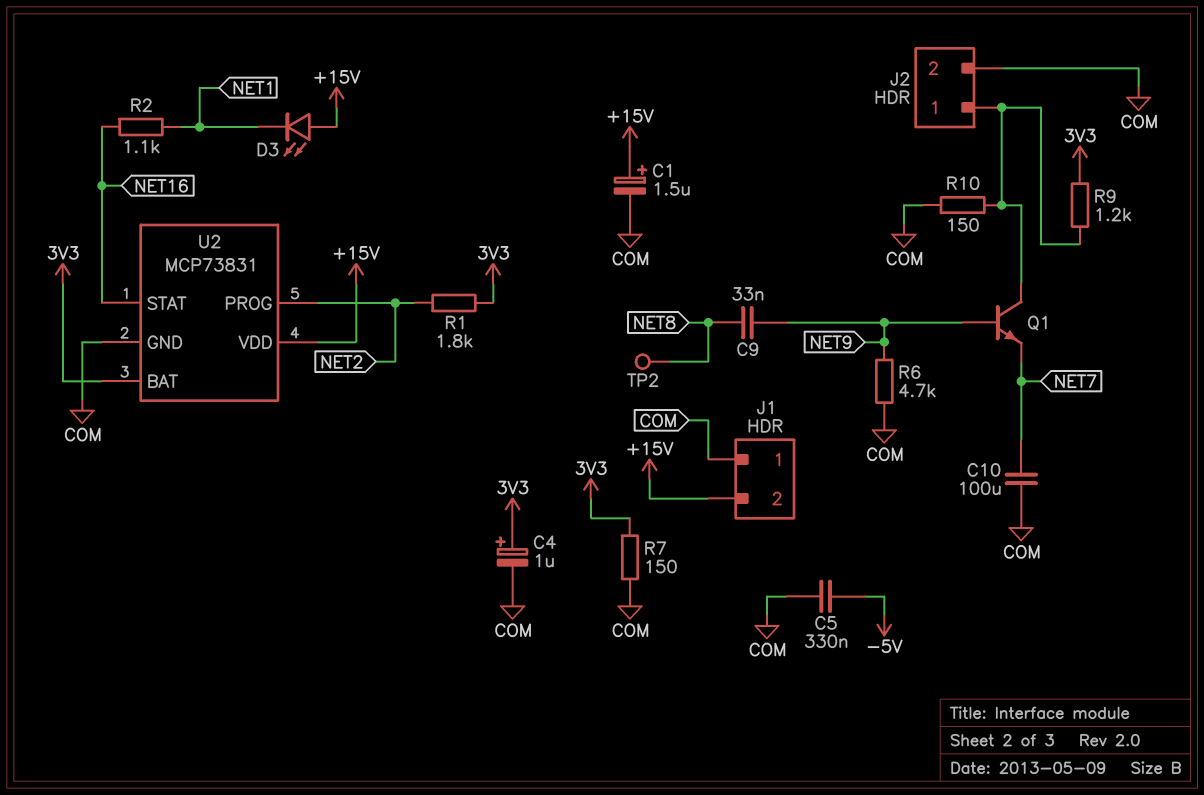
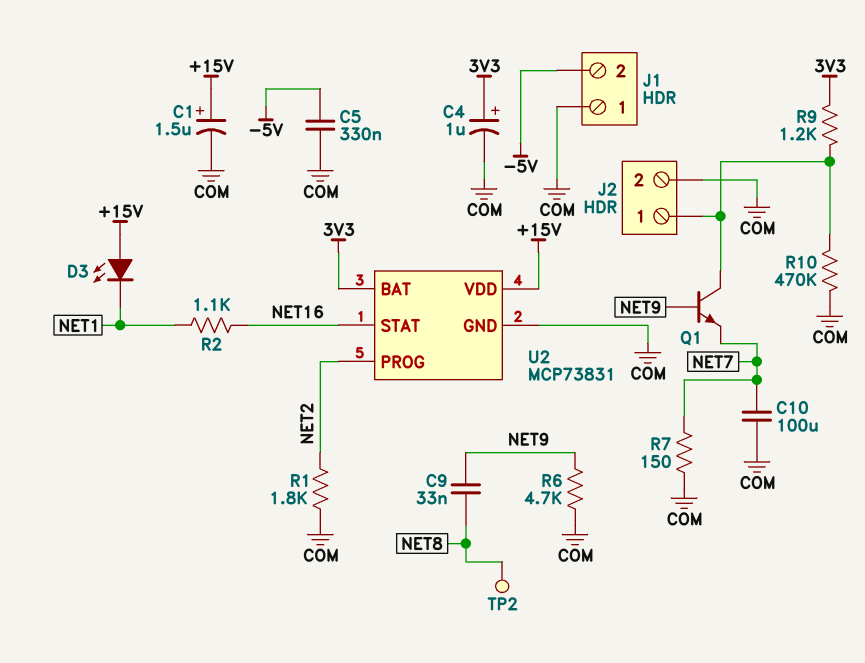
J1 pin 2: +15V -> -5V
R1: 1.8k (3V3, NET2) -> 1.8k (COM, NET2)
R7: 150 (3V3, COM) -> 150 (COM, NET7)
R10: 150 (COM, J2/1) -> 470k (COM, J2/1)

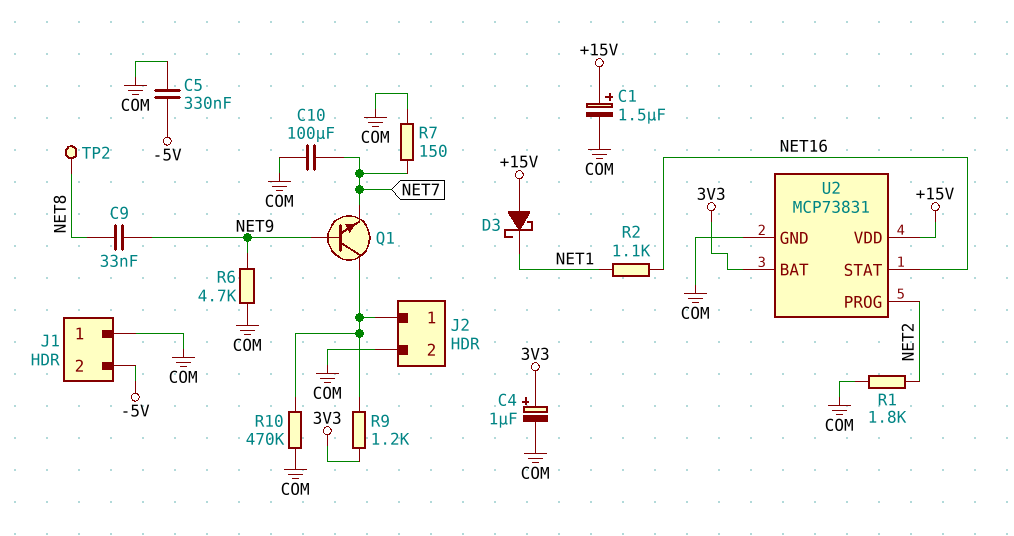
D3: LED (A +15V, K NET1) -> schottky (A +15V, K NET1)

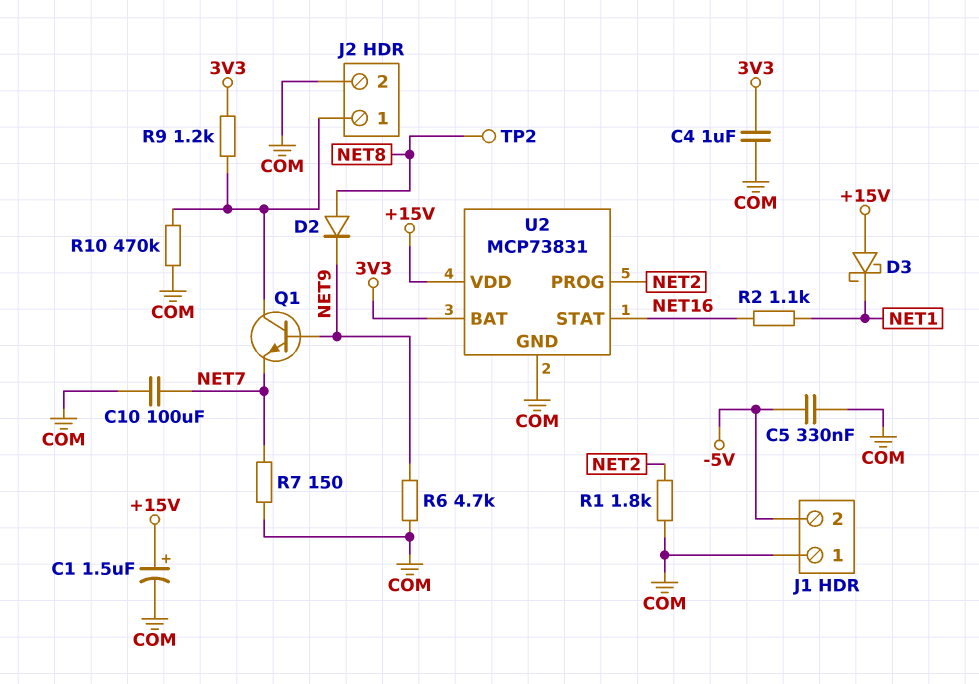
C4: 1uF (plus 3V3, minus COM) -> 1uF (3V3, COM)
C9: 33nF (NET8, NET9) -> none
D2: none -> diode (A NET8, K NET9)

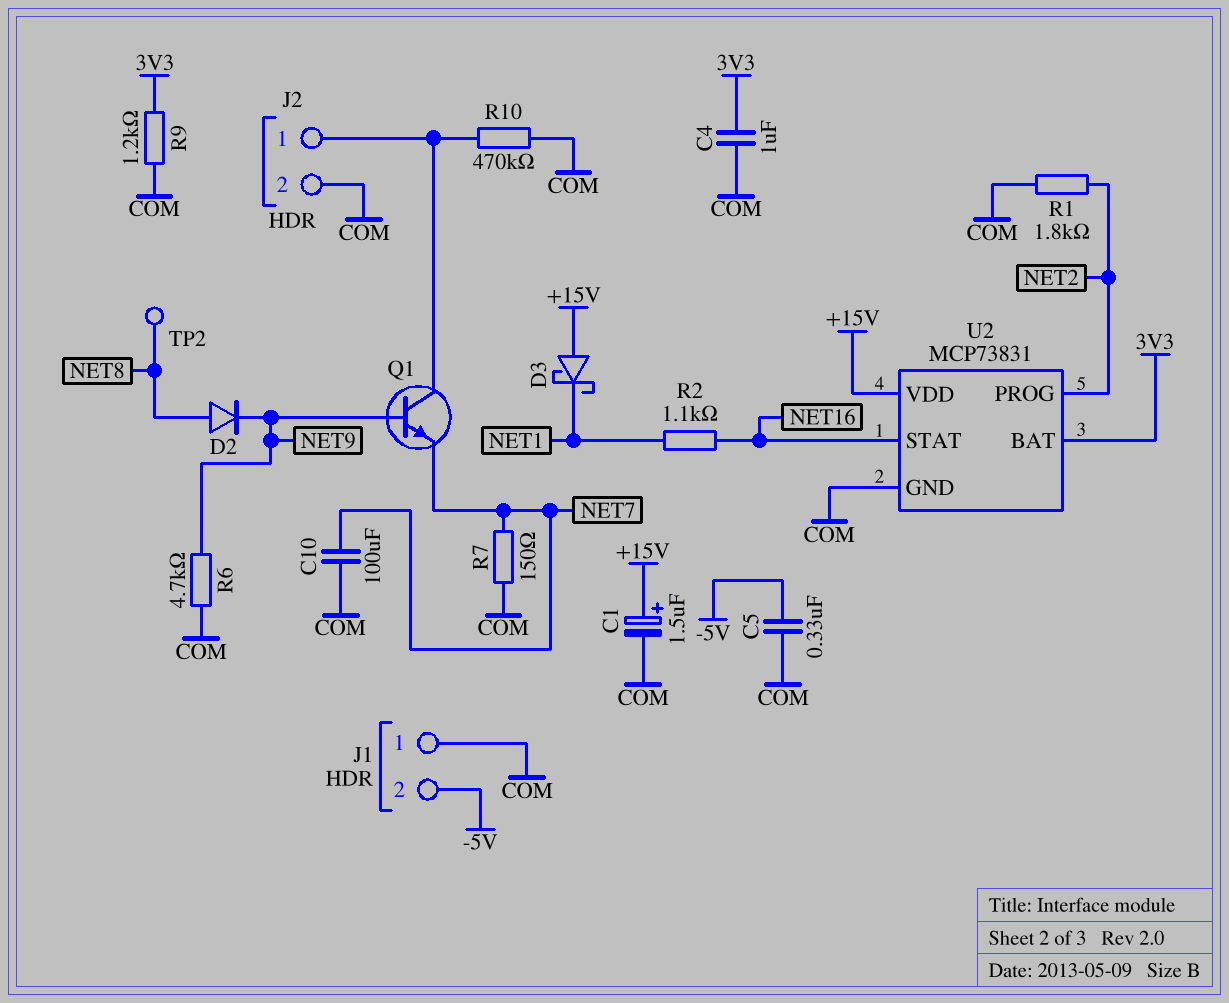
R9: 1.2k (3V3, J2/1) -> 1.2k (3V3, COM)

